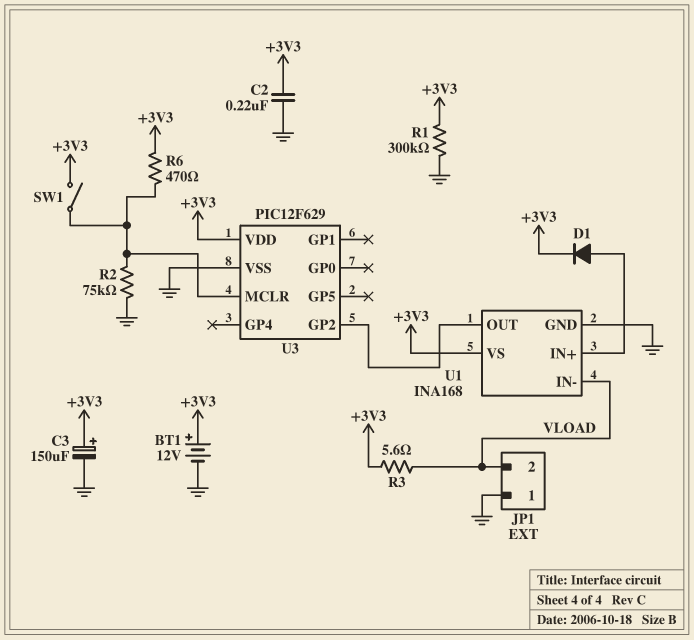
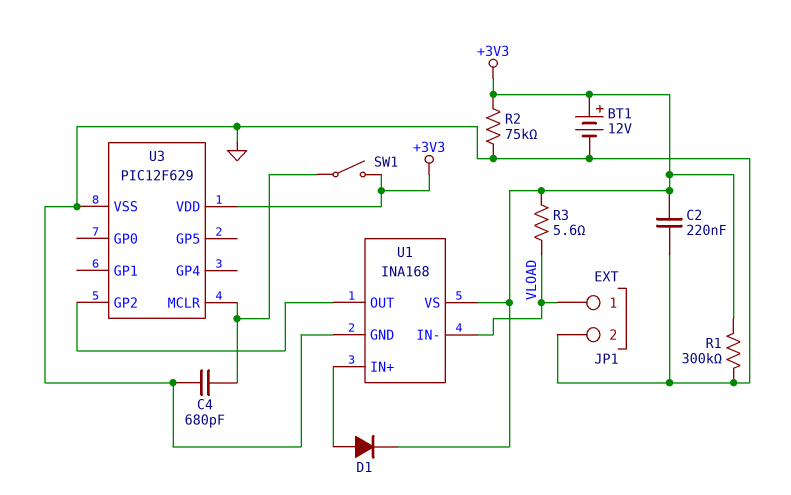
C3: 150uF (plus +3V3, minus GND) -> none
C4: none -> 680pF (GND, U3/MCLR)
JP1 pin 1: GND -> VLOAD
JP1 pin 2: VLOAD -> GND
R2: 75k (GND, U3/MCLR) -> 75k (+3V3, GND)
R6: 470 (+3V3, U3/MCLR) -> none

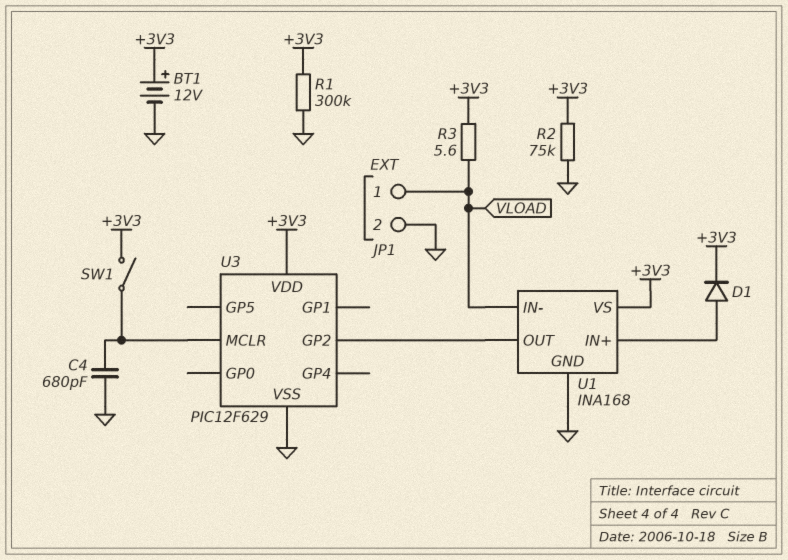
C2: 220nF (+3V3, GND) -> none

